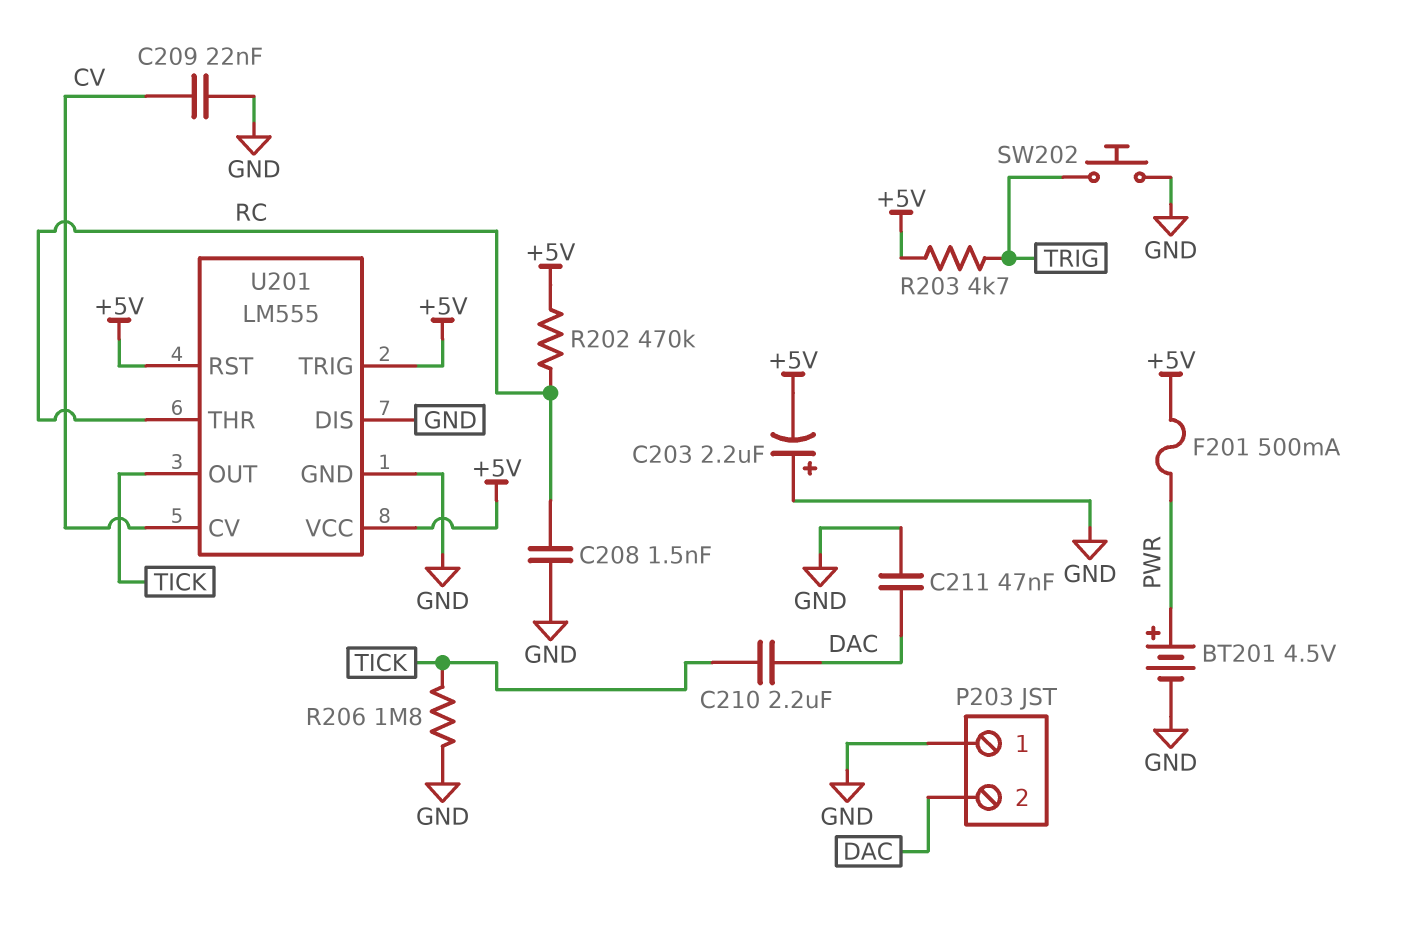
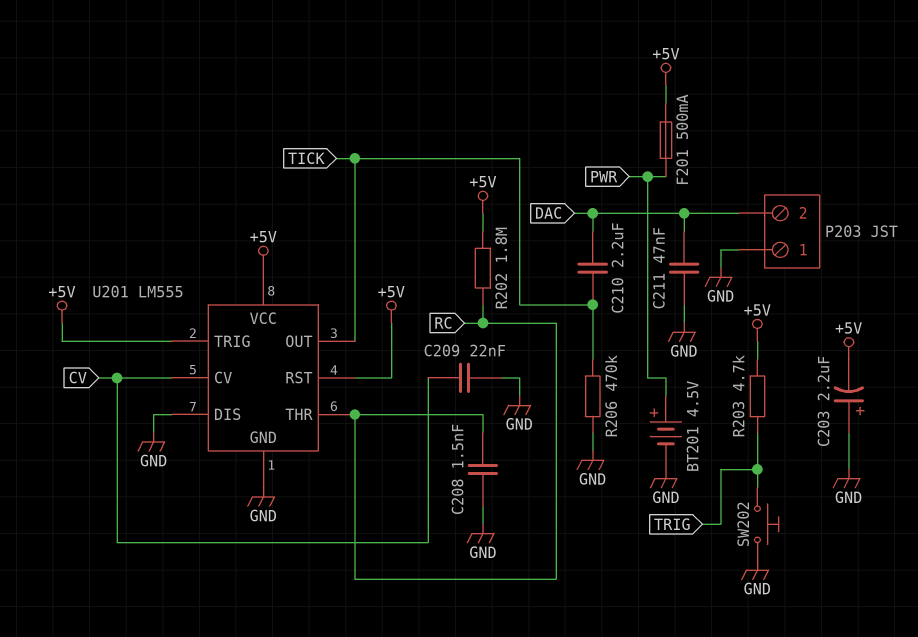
R202: 470k (+5V, RC) -> 1.8M (+5V, RC)
R206: 1.8M (GND, TICK) -> 470k (GND, TICK)

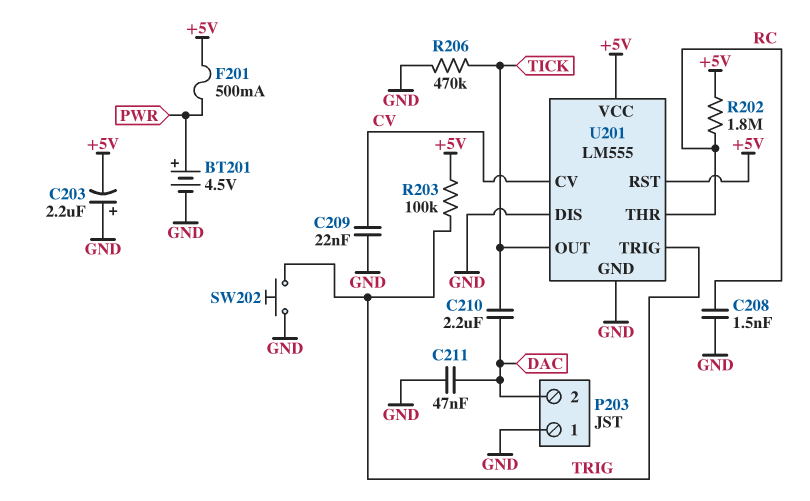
R203: 4.7k (+5V, TRIG) -> 100k (+5V, TRIG)
U201 pin TRIG: +5V -> TRIG

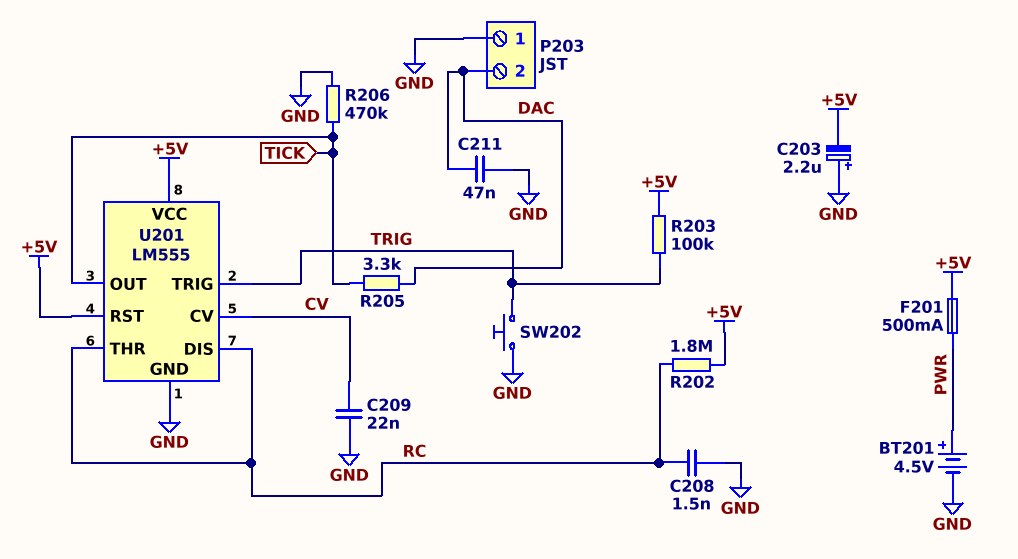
C210: 2.2uF (DAC, TICK) -> none
R205: none -> 3.3k (DAC, TICK)
U201 pin DIS: GND -> RC

